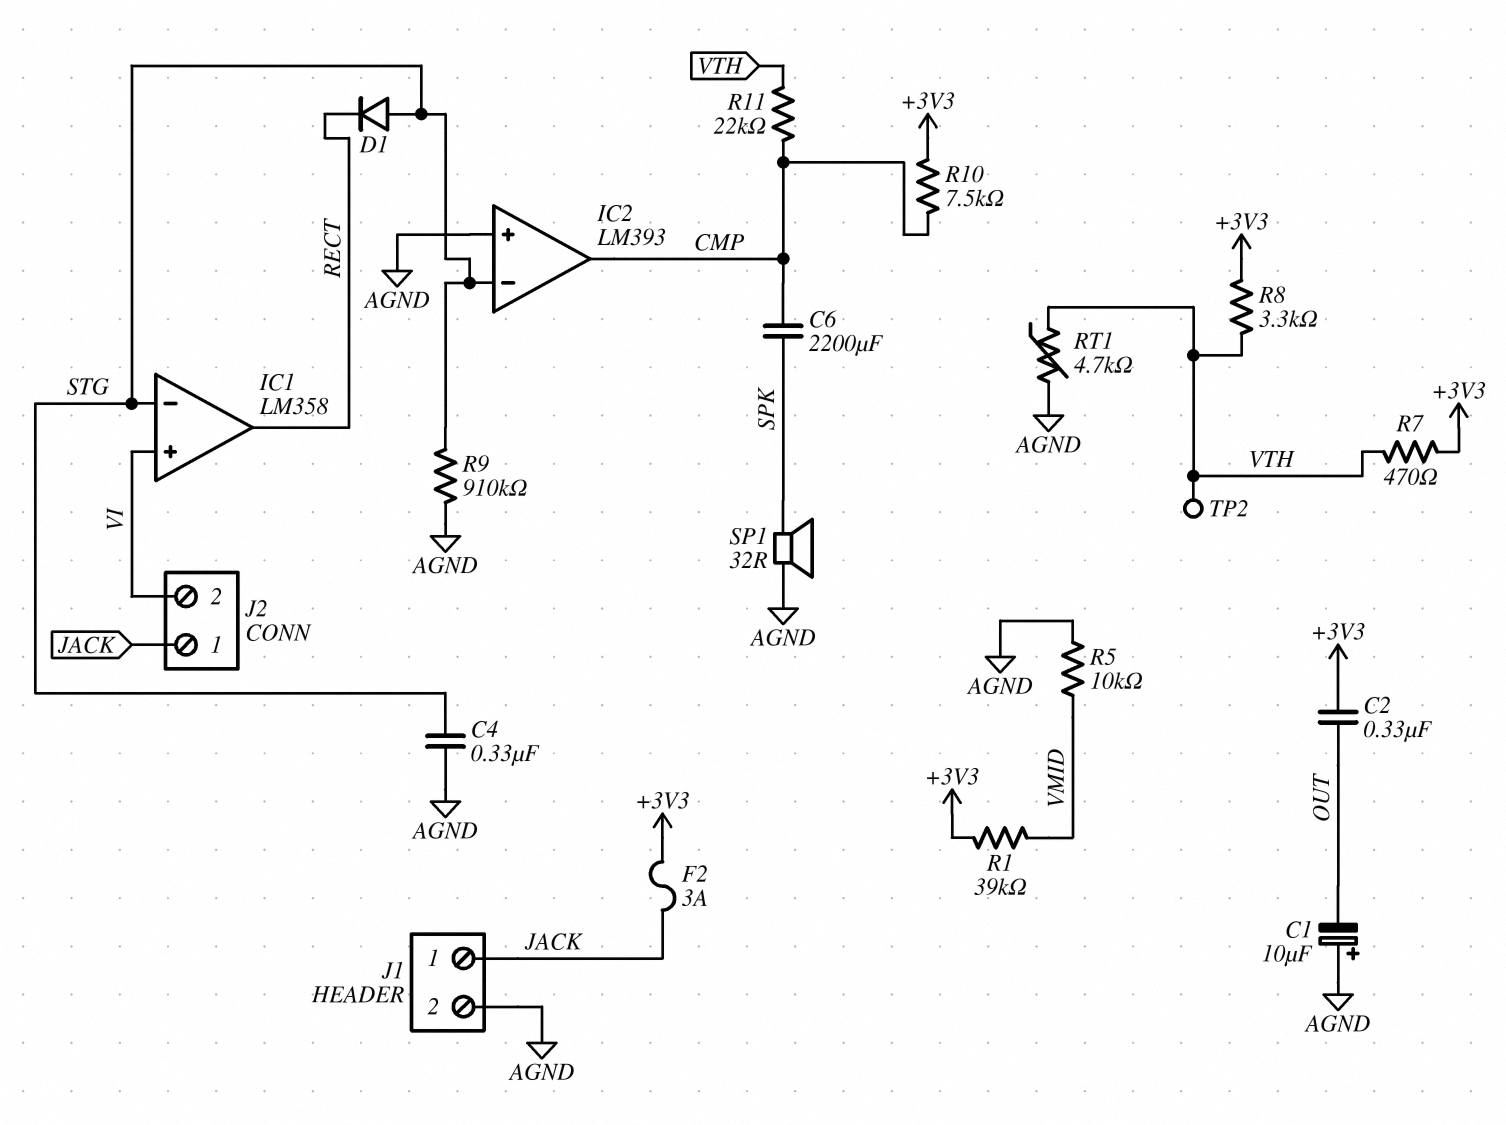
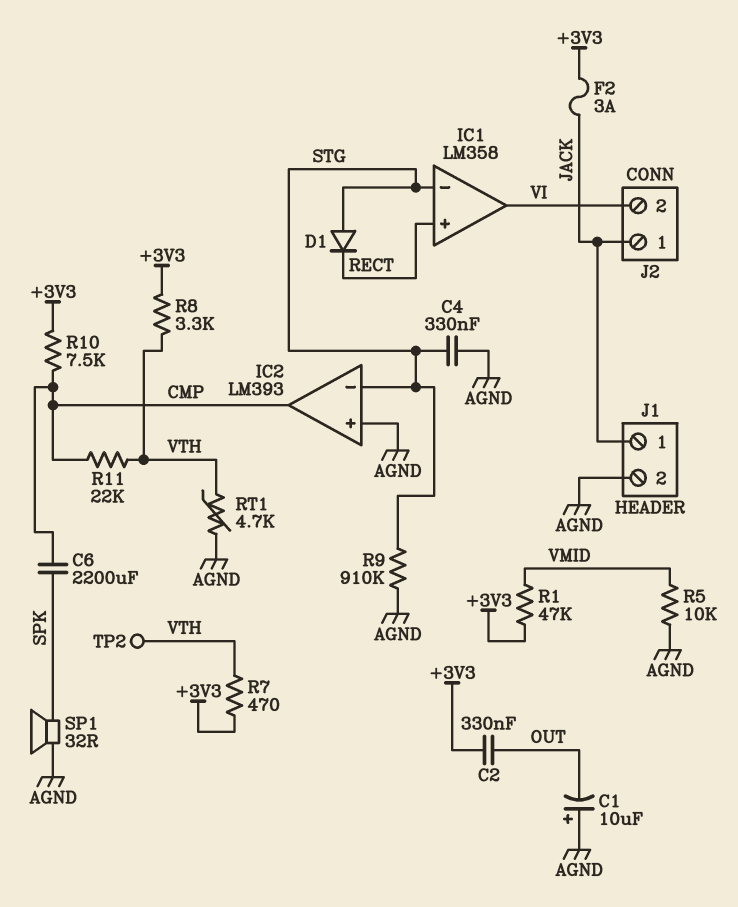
IC1 pin in+: VI -> RECT
IC1 pin out: RECT -> VI
R1: 39k (+3V3, VMID) -> 47k (+3V3, VMID)

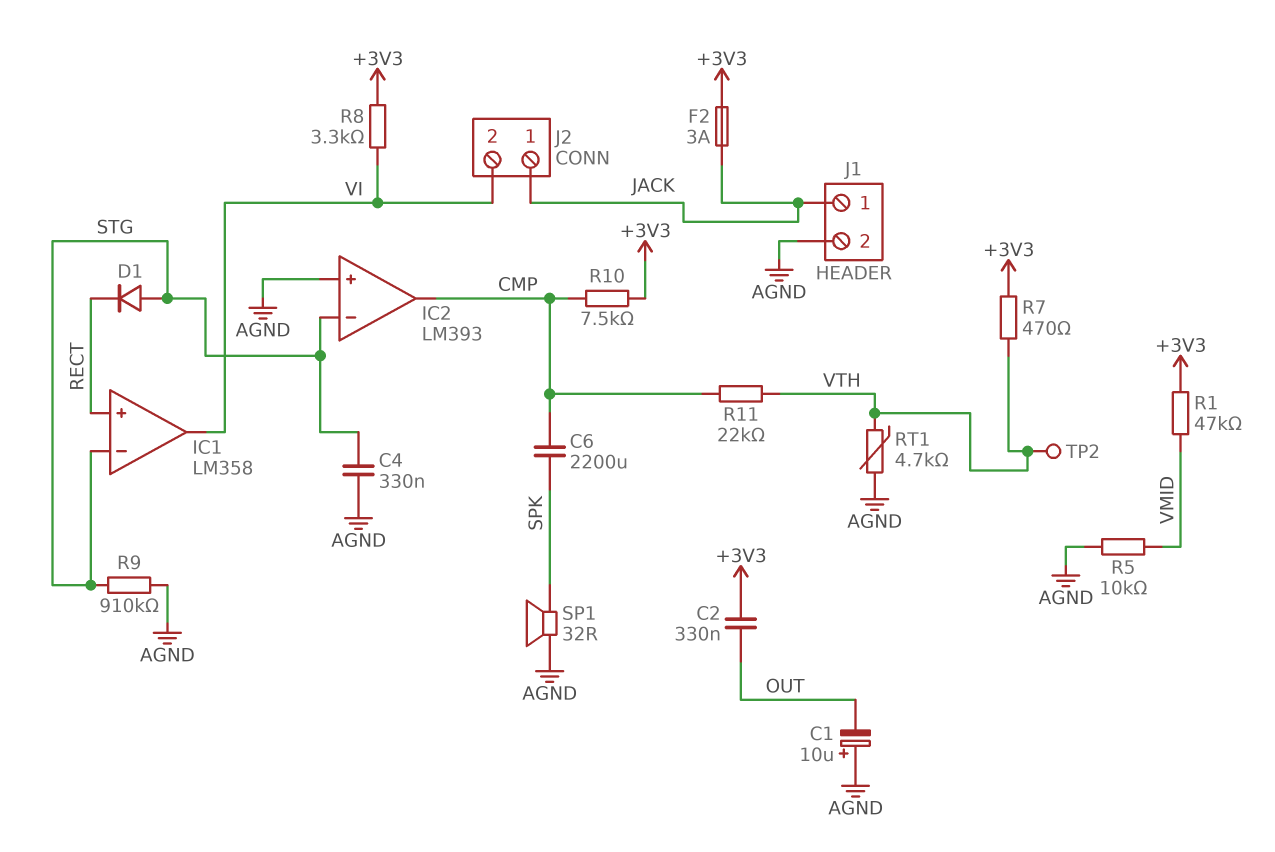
R8: 3.3k (+3V3, VTH) -> 3.3k (+3V3, VI)

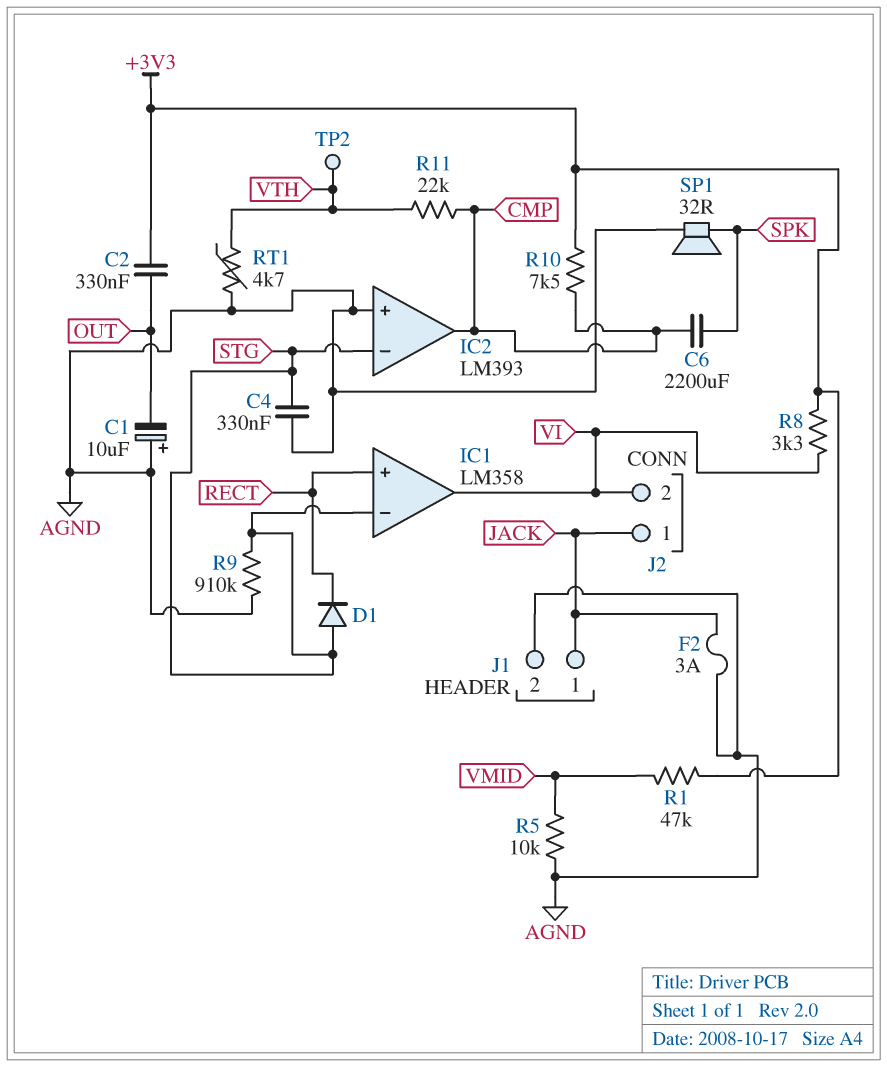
F2: 3A (+3V3, JACK) -> 3A (AGND, JACK)
R7: 470 (+3V3, VTH) -> none

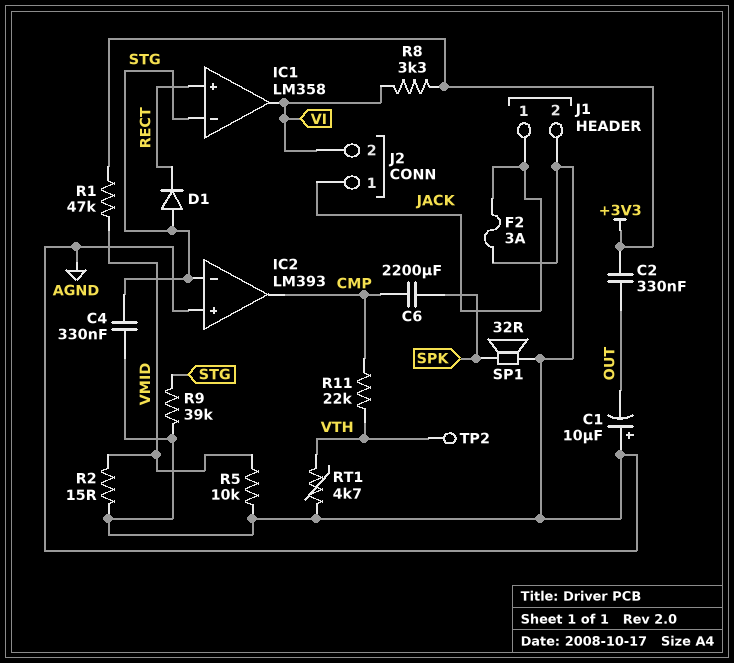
R2: none -> 15 (AGND, VMID)
R9: 910k (AGND, STG) -> 39k (AGND, STG)
R10: 7.5k (+3V3, CMP) -> none

